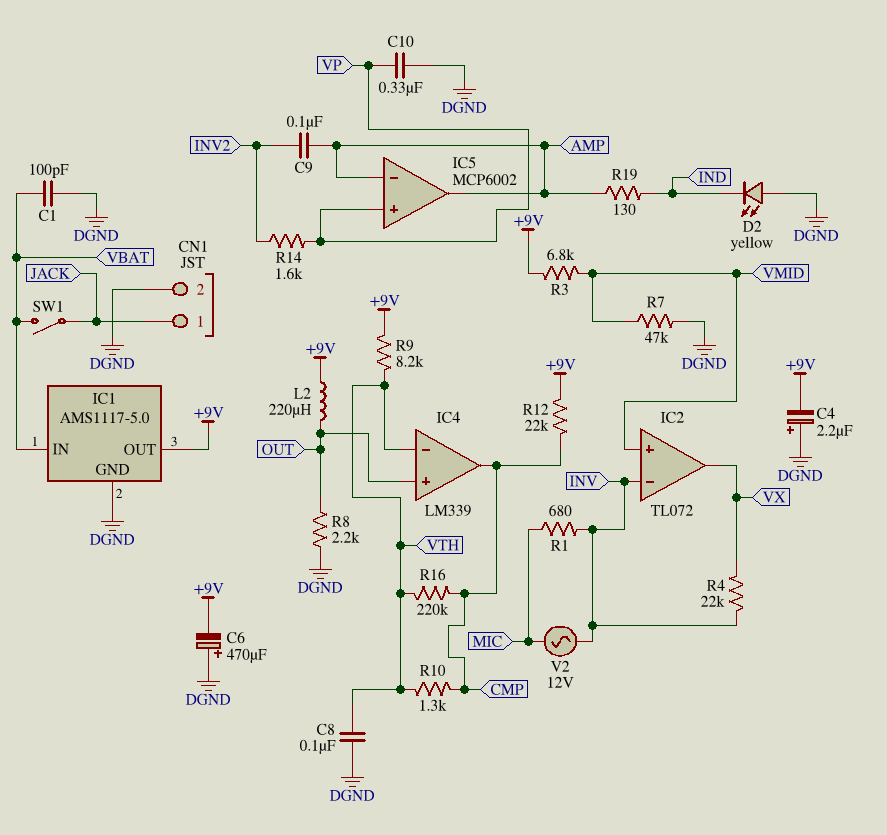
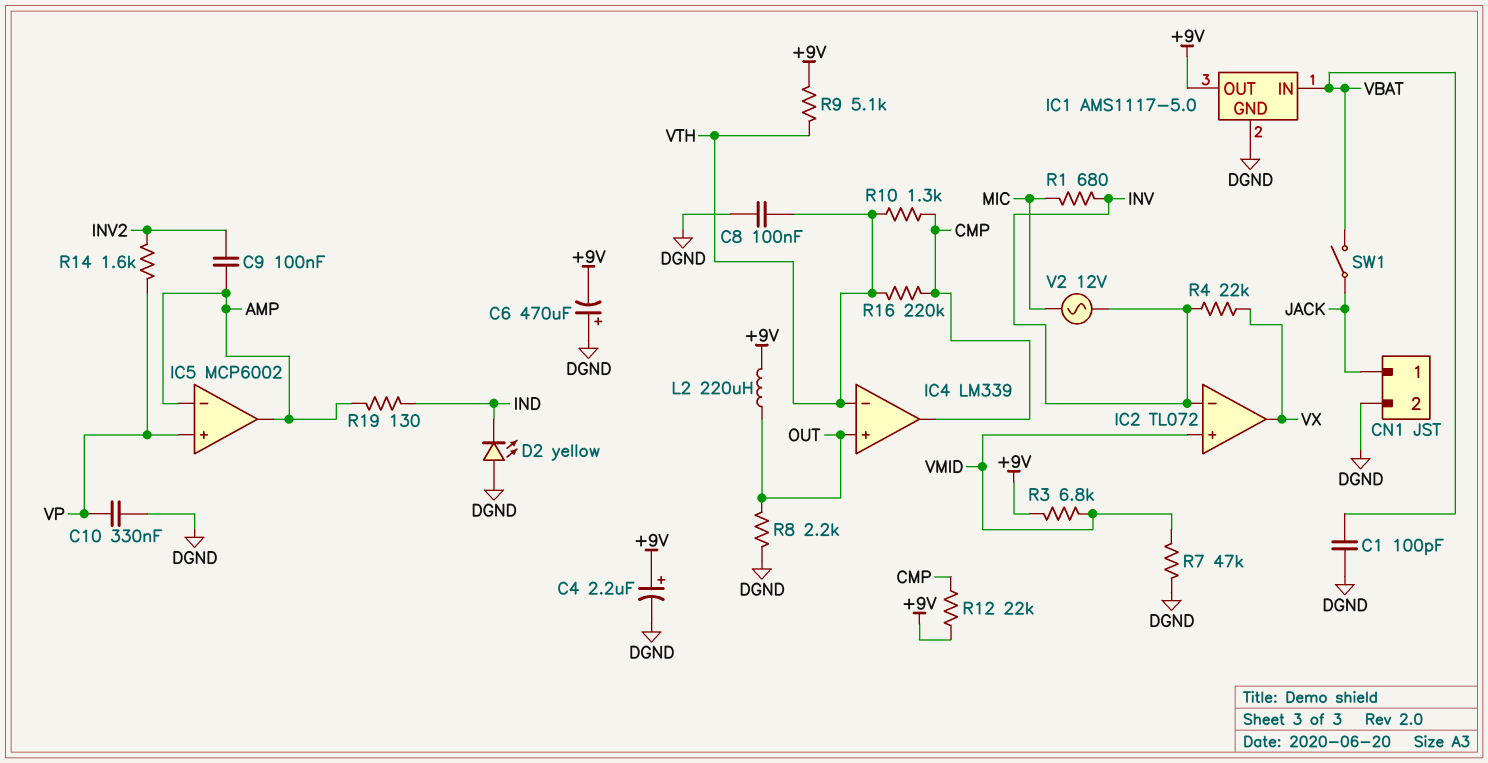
C4: 2.2uF (plus DGND, minus +9V) -> 2.2uF (plus +9V, minus DGND)
R9: 8.2k (+9V, VTH) -> 5.1k (+9V, VTH)

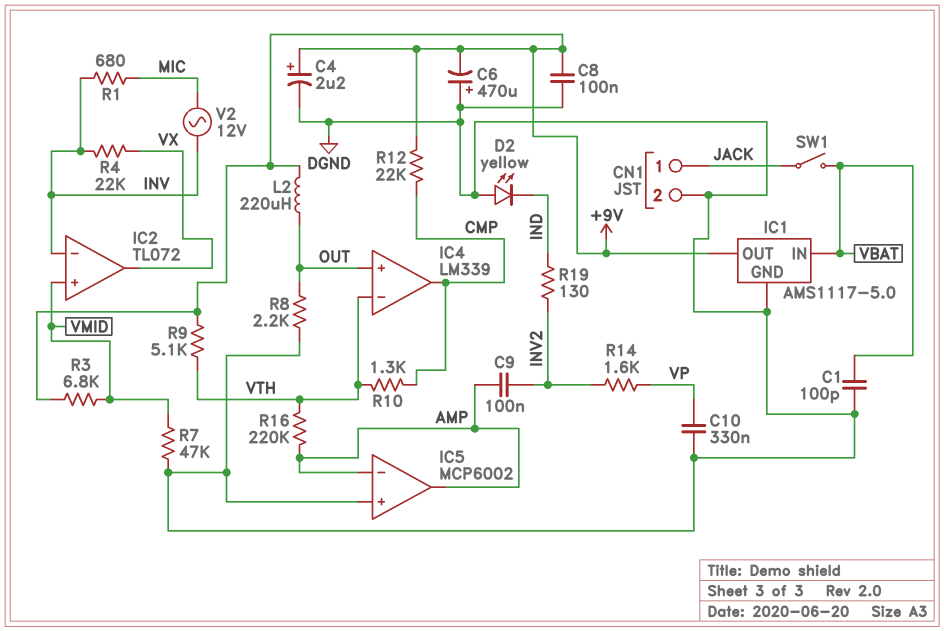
C8: 100nF (DGND, VTH) -> 100nF (+9V, DGND)
IC5 pin in+: VP -> DGND
R16: 220k (CMP, VTH) -> 220k (AMP, VTH)
R19: 130 (AMP, IND) -> 130 (IND, INV2)

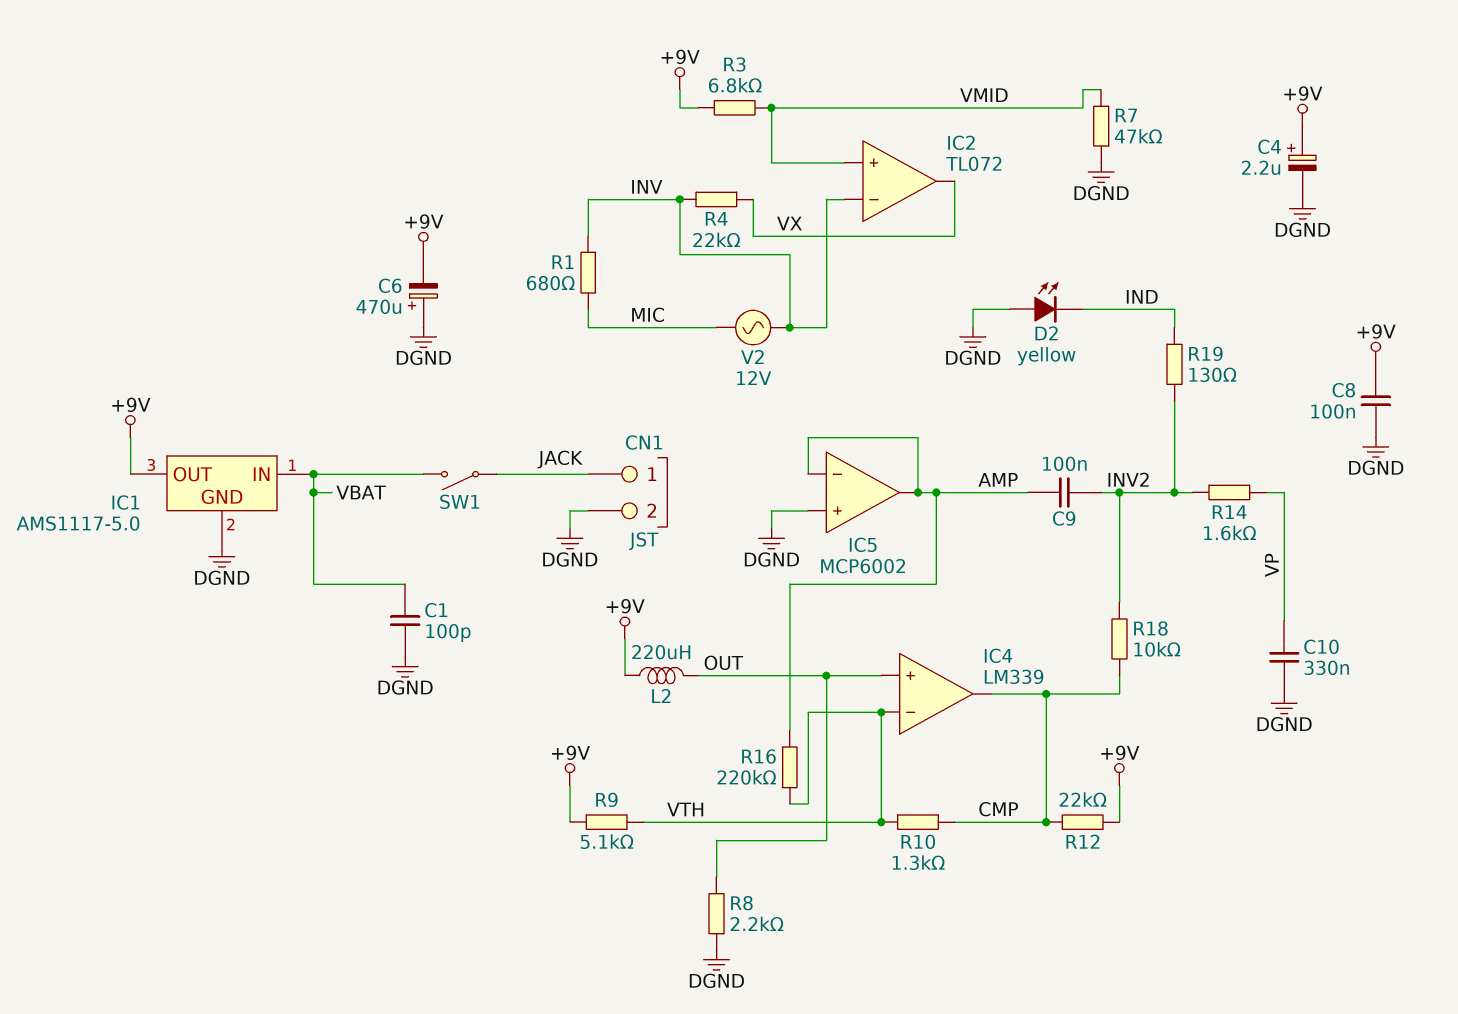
R18: none -> 10k (CMP, INV2)

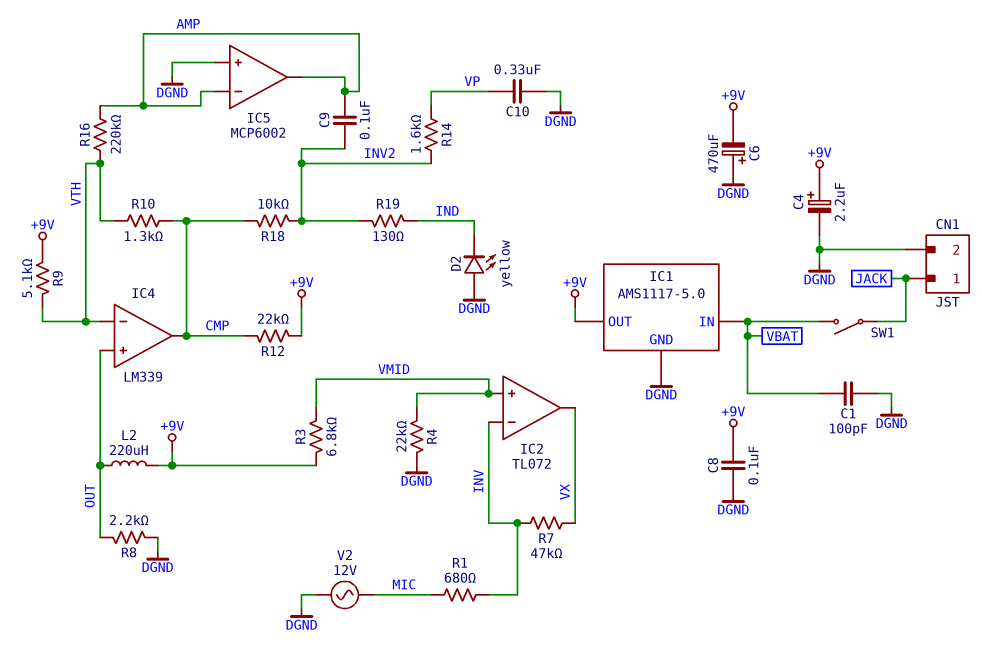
R4: 22k (INV, VX) -> 22k (DGND, VMID)
R7: 47k (DGND, VMID) -> 47k (INV, VX)
V2: AC 12V (INV, MIC) -> AC 12V (DGND, MIC)

